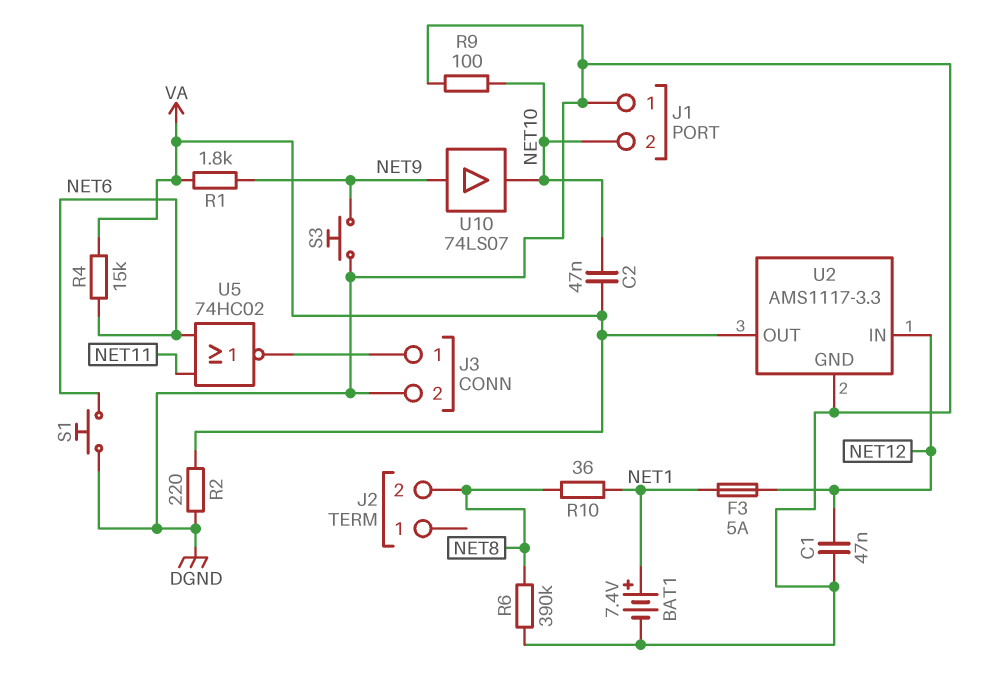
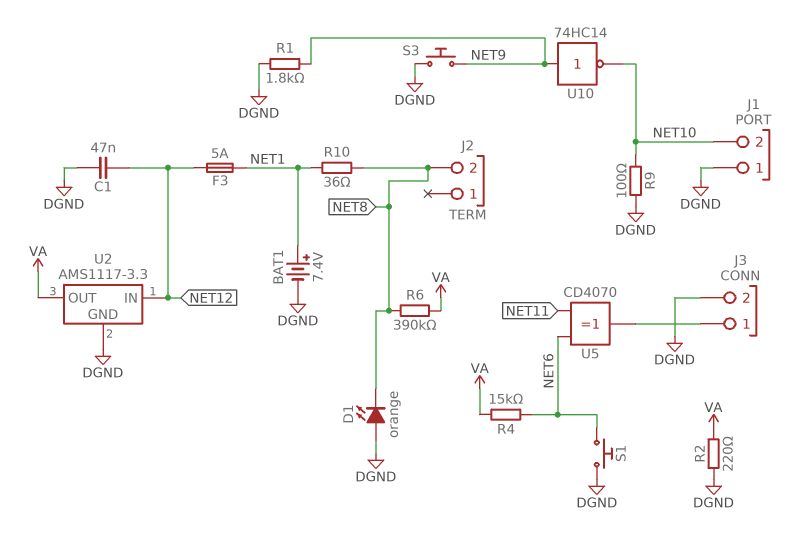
C2: 47nF (NET10, VA) -> none
D1: none -> LED orange (A DGND, K NET8)
R1: 1.8k (NET9, VA) -> 1.8k (DGND, NET9)
R6: 390k (DGND, NET8) -> 390k (NET8, VA)
U5: NOR 74HC02 (in NET6, in NET11, out J3/1) -> XOR CD4070 (in NET6, in NET11, out J3/1)
U10: buffer 74LS07 (in NET9, out NET10) -> NOT 74HC14 (in NET9, out NET10)

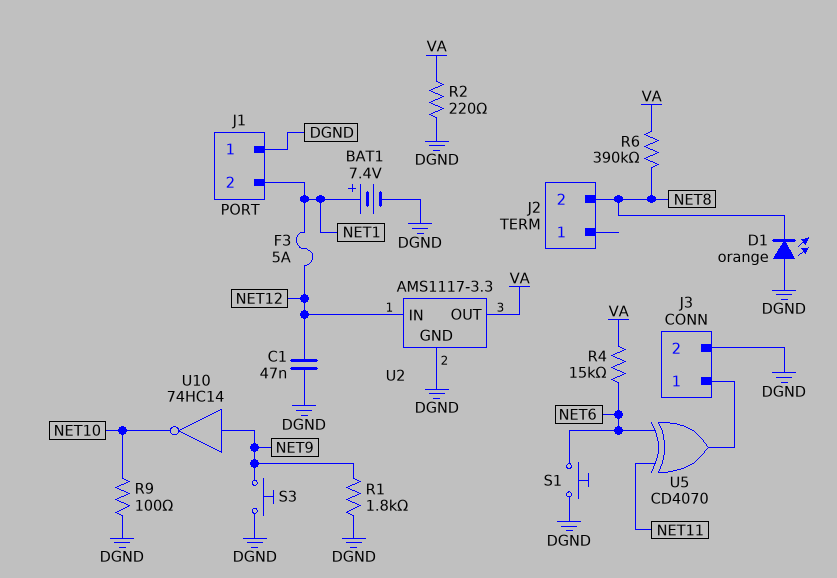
J1 pin 2: NET10 -> NET1
R10: 36 (NET1, NET8) -> none

